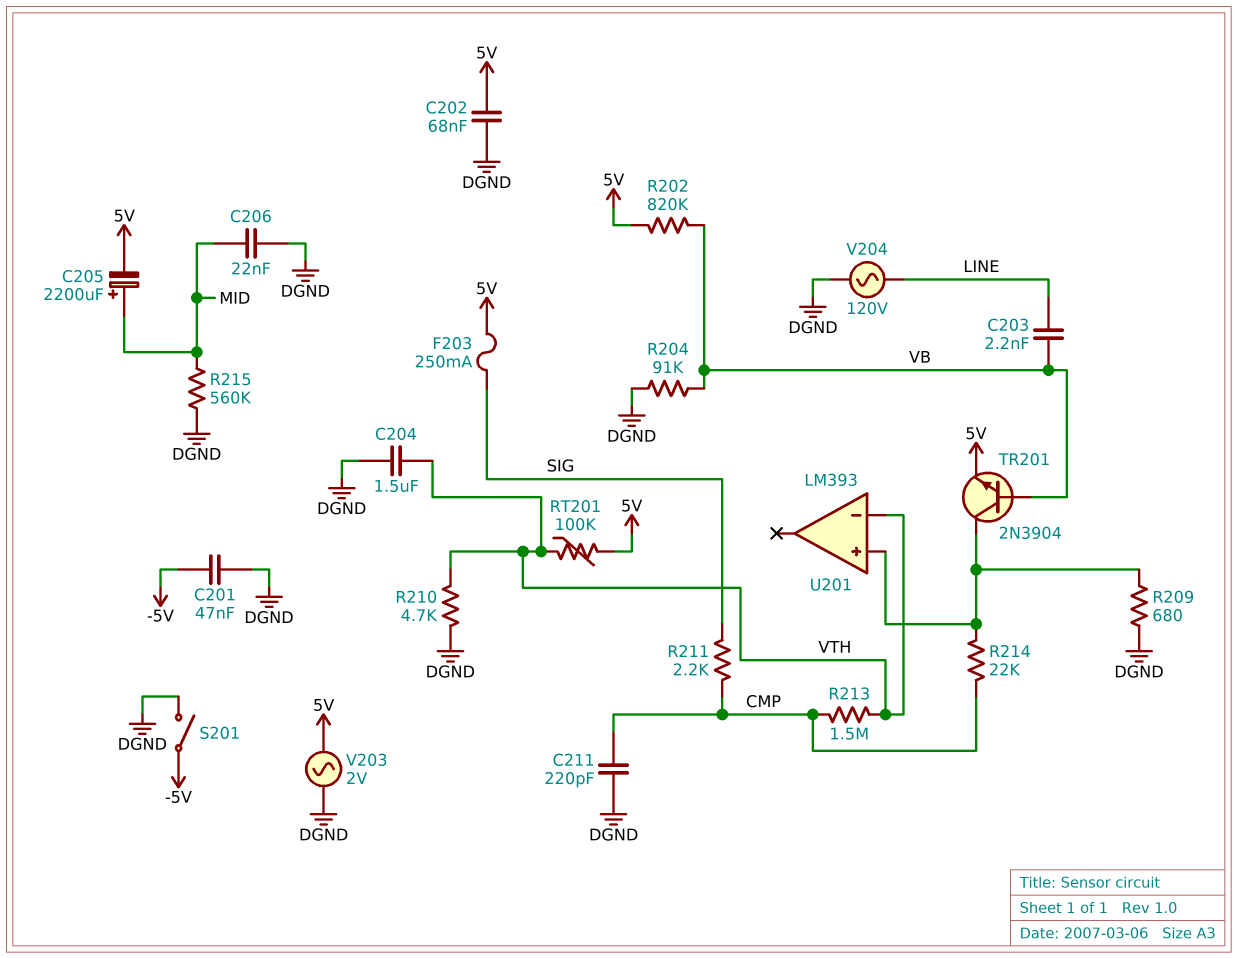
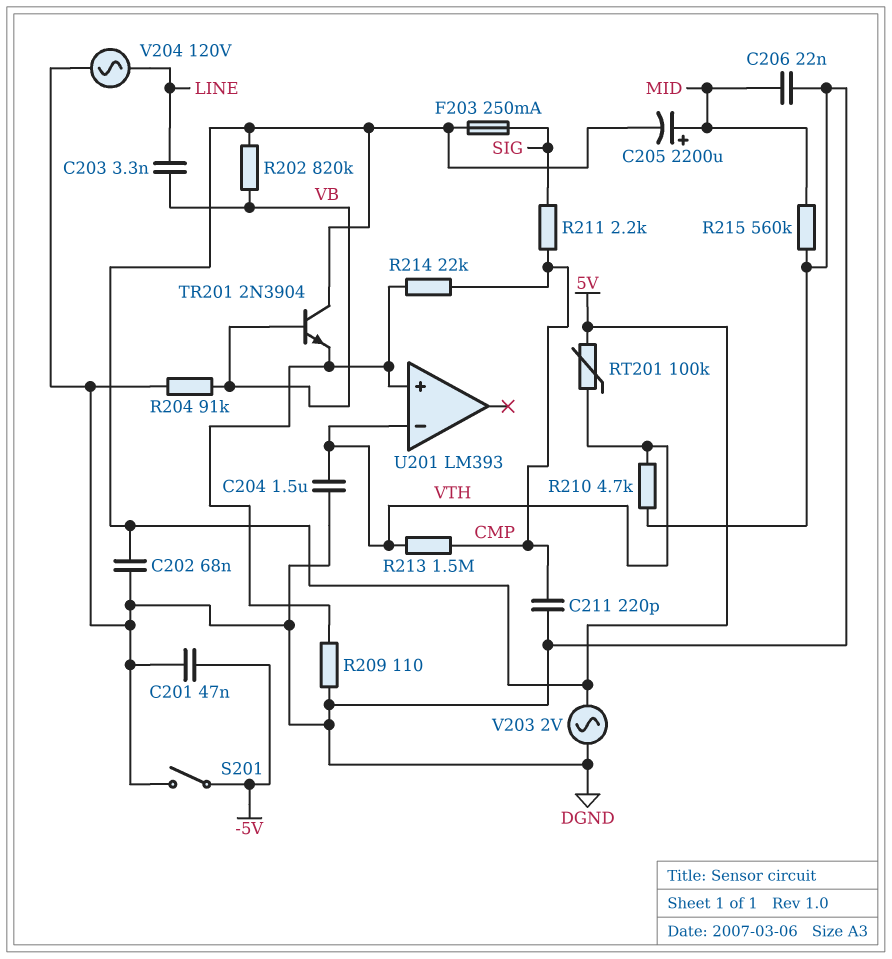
C203: 2.2nF (LINE, VB) -> 3.3nF (LINE, VB)
R209: 680 (DGND, U201/in+) -> 110 (DGND, U201/in+)
TR201: NPN 2N3904 (B VB, C U201/in+, E 5V) -> NPN 2N3904 (B VB, C 5V, E U201/in+)

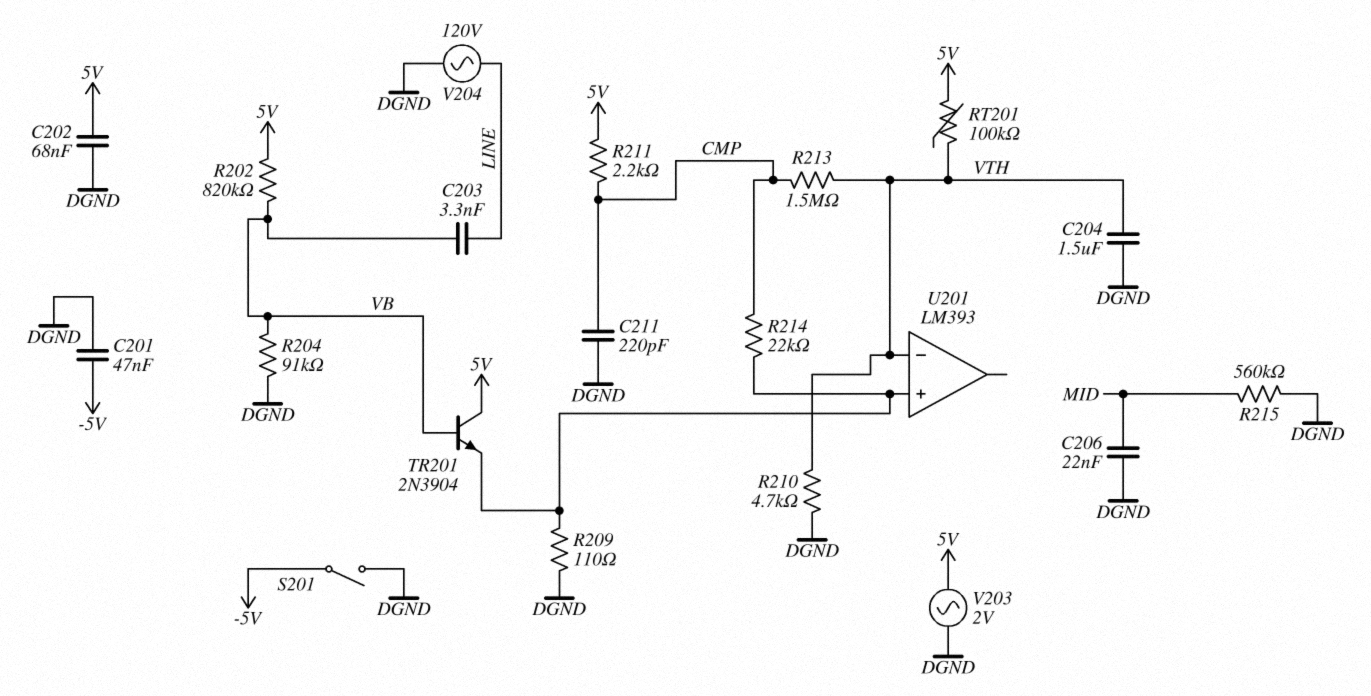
C205: 2200uF (plus MID, minus 5V) -> none
F203: 250mA (5V, SIG) -> none
R211: 2.2k (CMP, SIG) -> 2.2k (5V, CMP)

